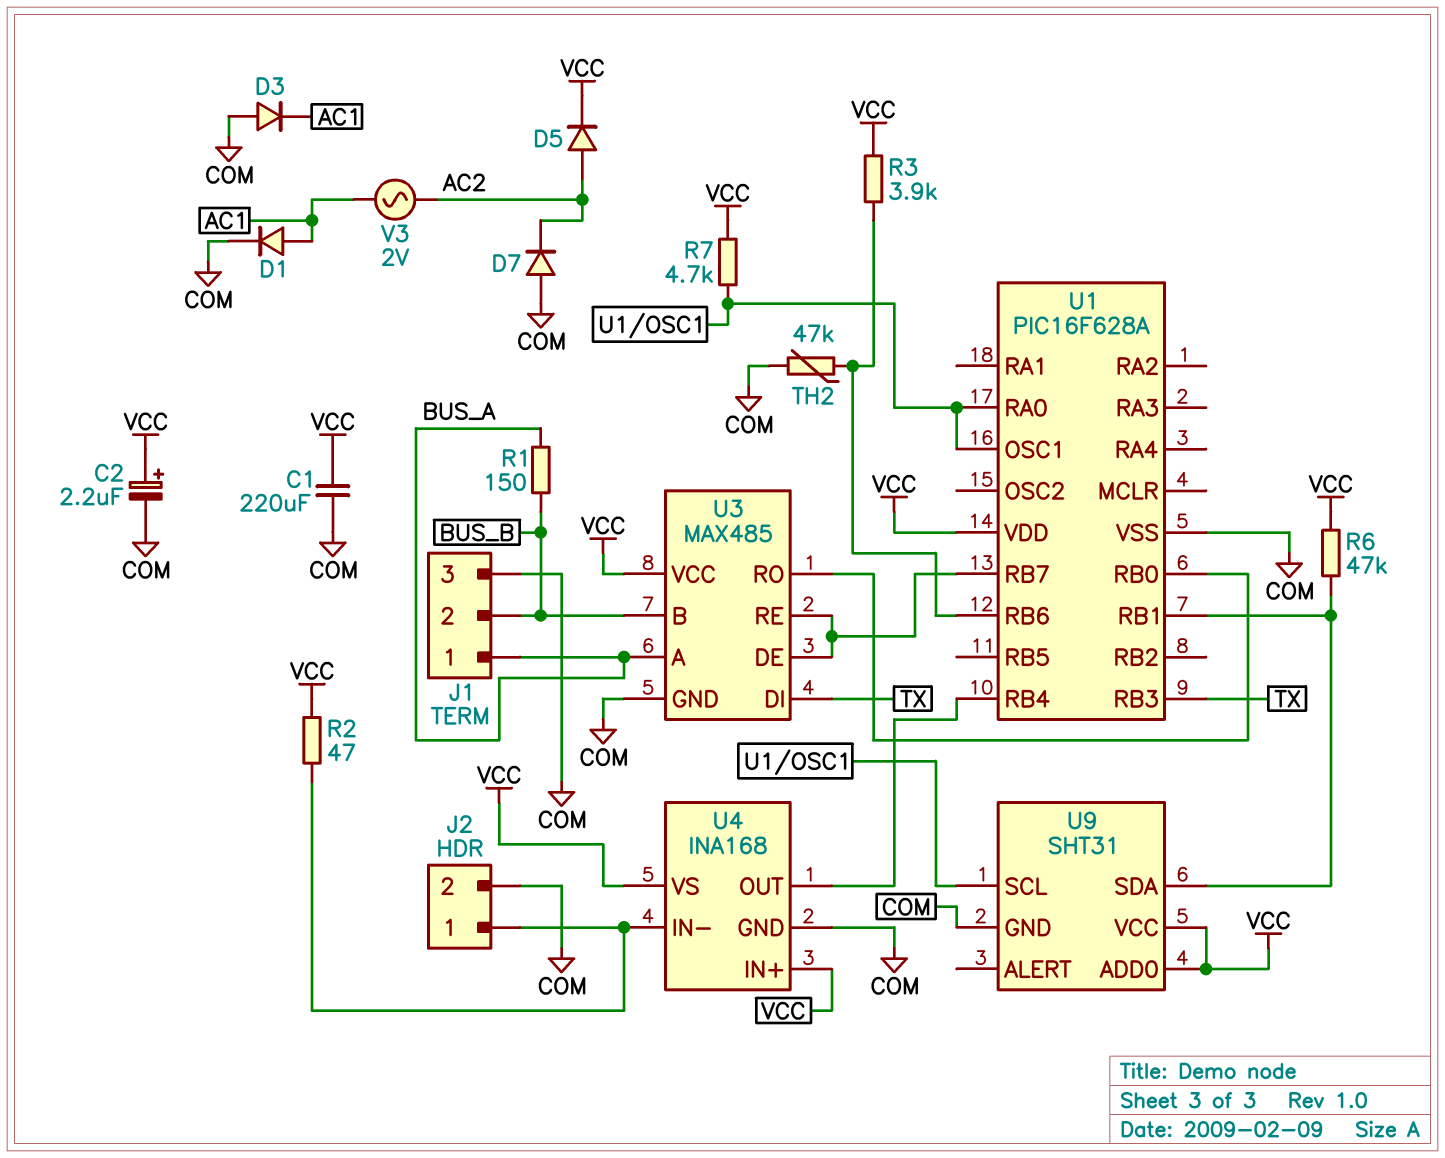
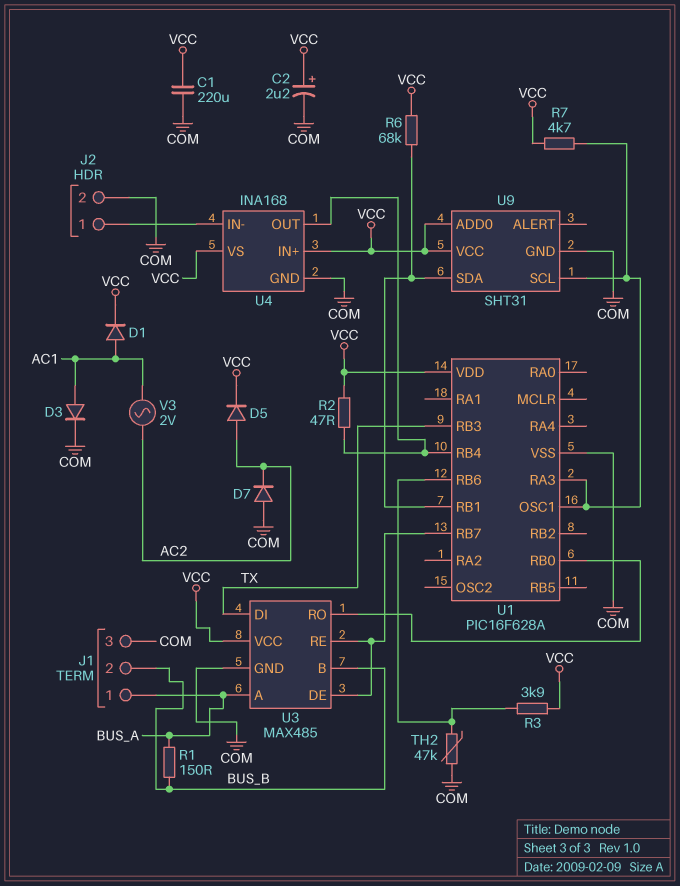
D1: diode (A AC1, K COM) -> diode (A AC1, K VCC)
D3: diode (A COM, K AC1) -> diode (A AC1, K COM)
R2: 47 (J2/1, VCC) -> 47 (U1/RB4, VCC)
R6: 47k (U1/RB1, VCC) -> 68k (U1/RB1, VCC)
U1 pin RA0: U1/OSC1 -> none
U1 pin RA3: none -> U1/OSC1

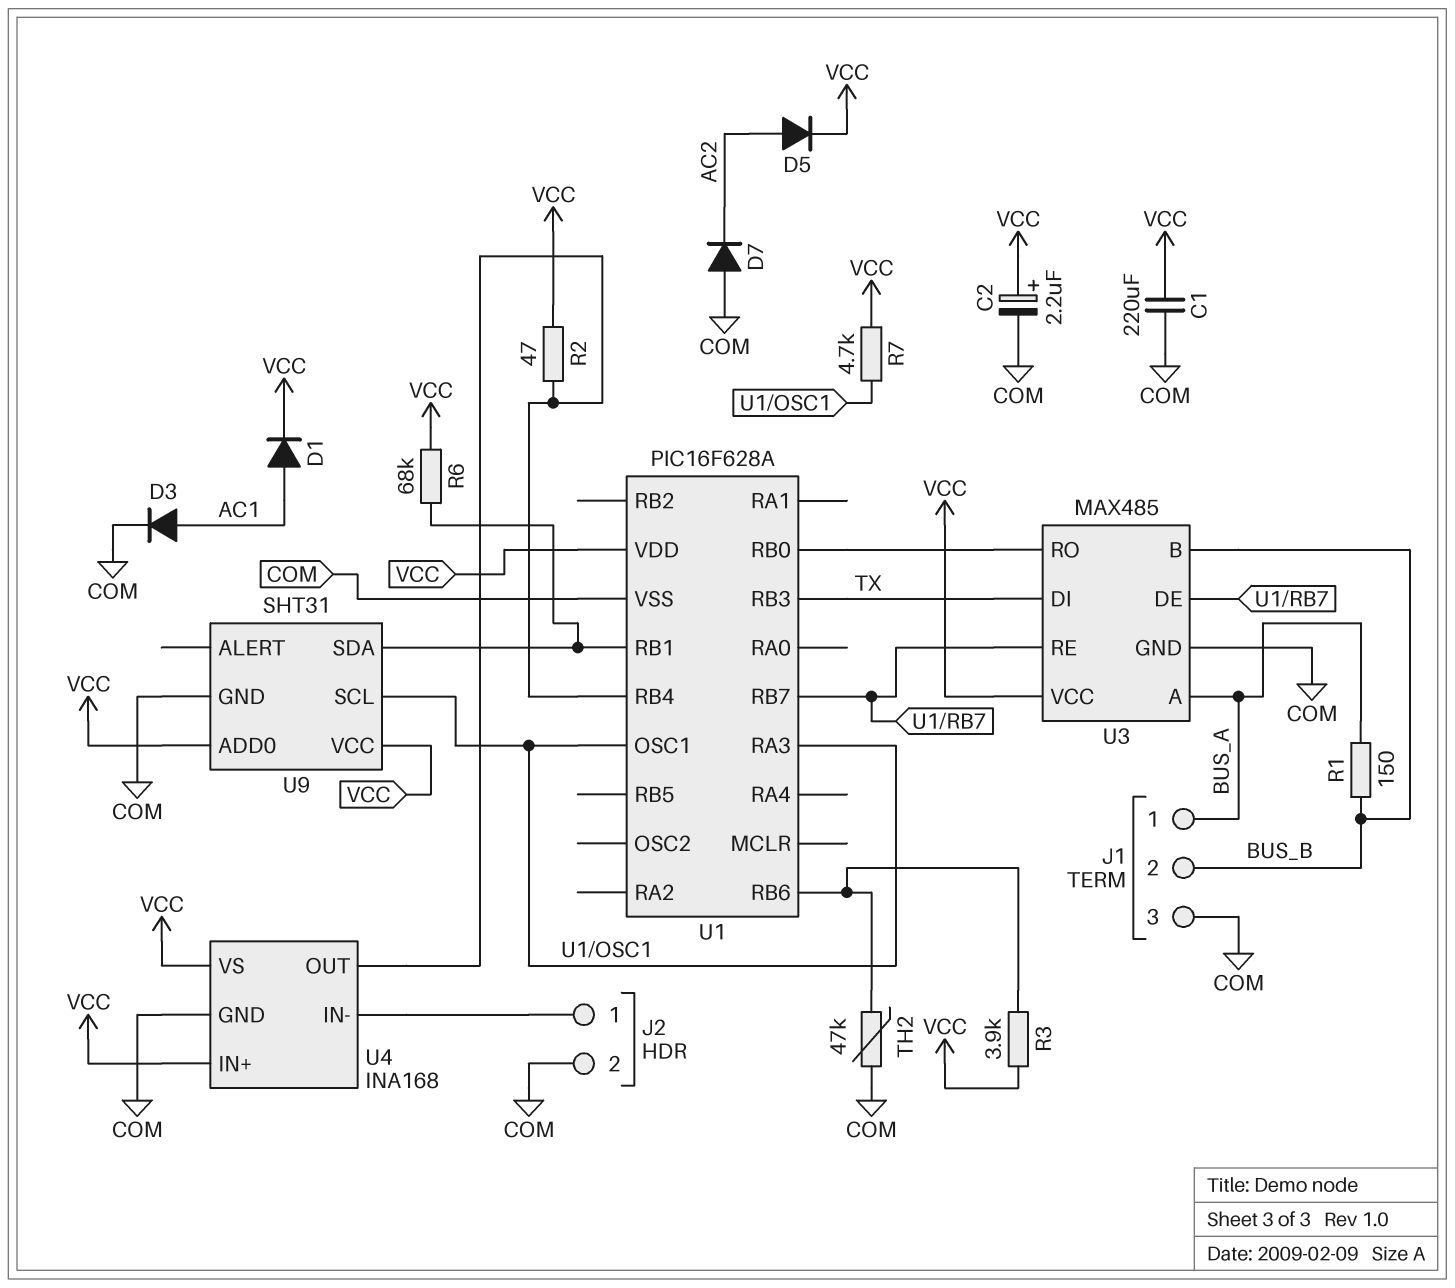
V3: AC 2V (AC1, AC2) -> none

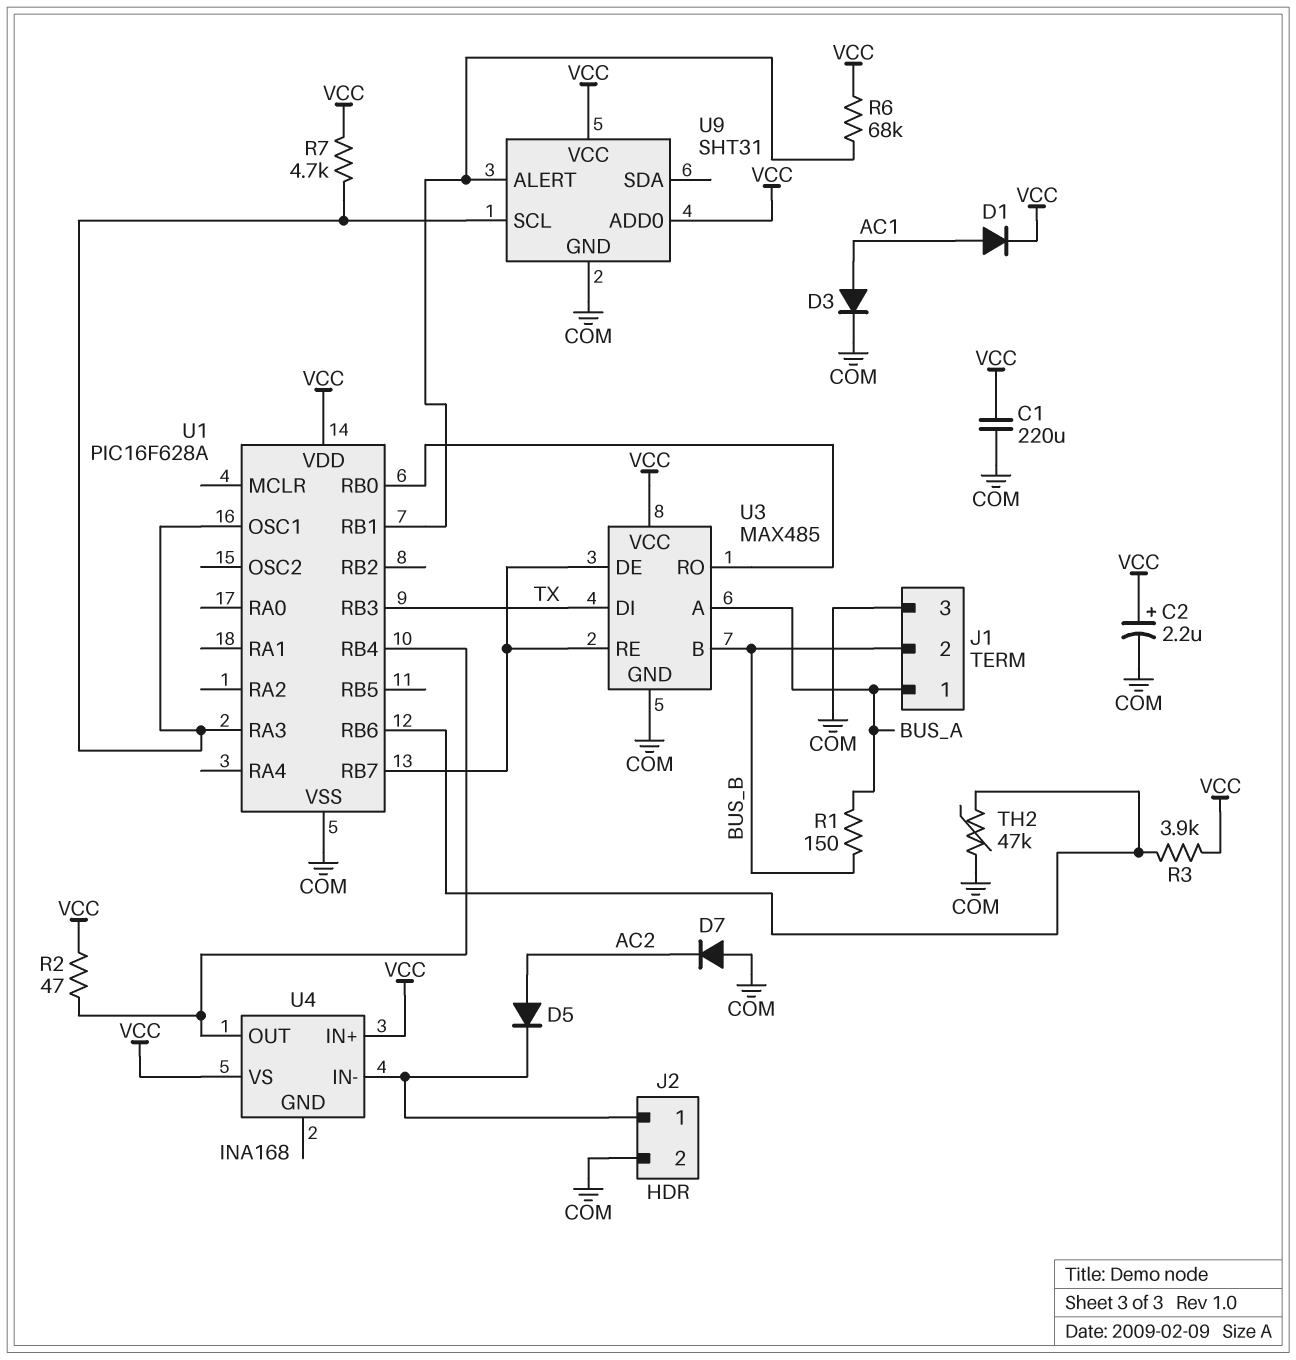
D5: diode (A AC2, K VCC) -> diode (A AC2, K J2/1)
U4 pin GND: COM -> none
U9 pin ALERT: none -> U1/RB1
U9 pin SDA: U1/RB1 -> none

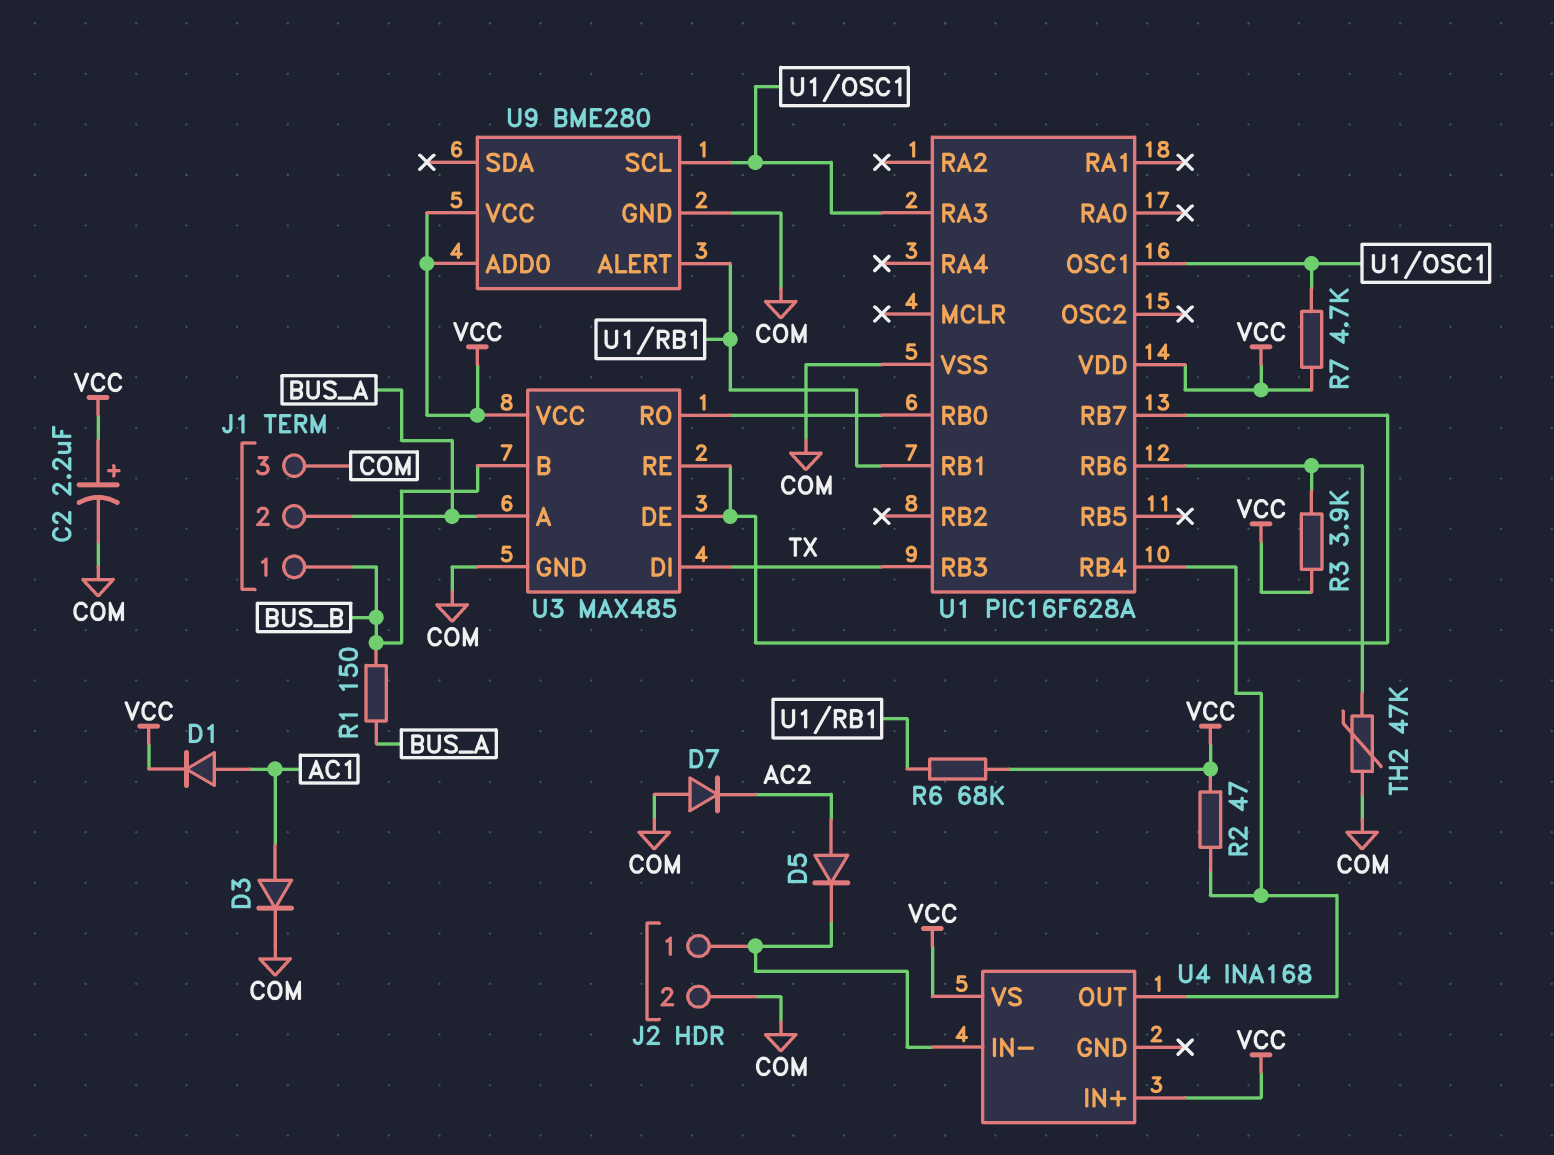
C1: 220uF (COM, VCC) -> none
J1 pin 1: BUS_A -> BUS_B
J1 pin 2: BUS_B -> BUS_A
U9: SHT31 -> BME280

